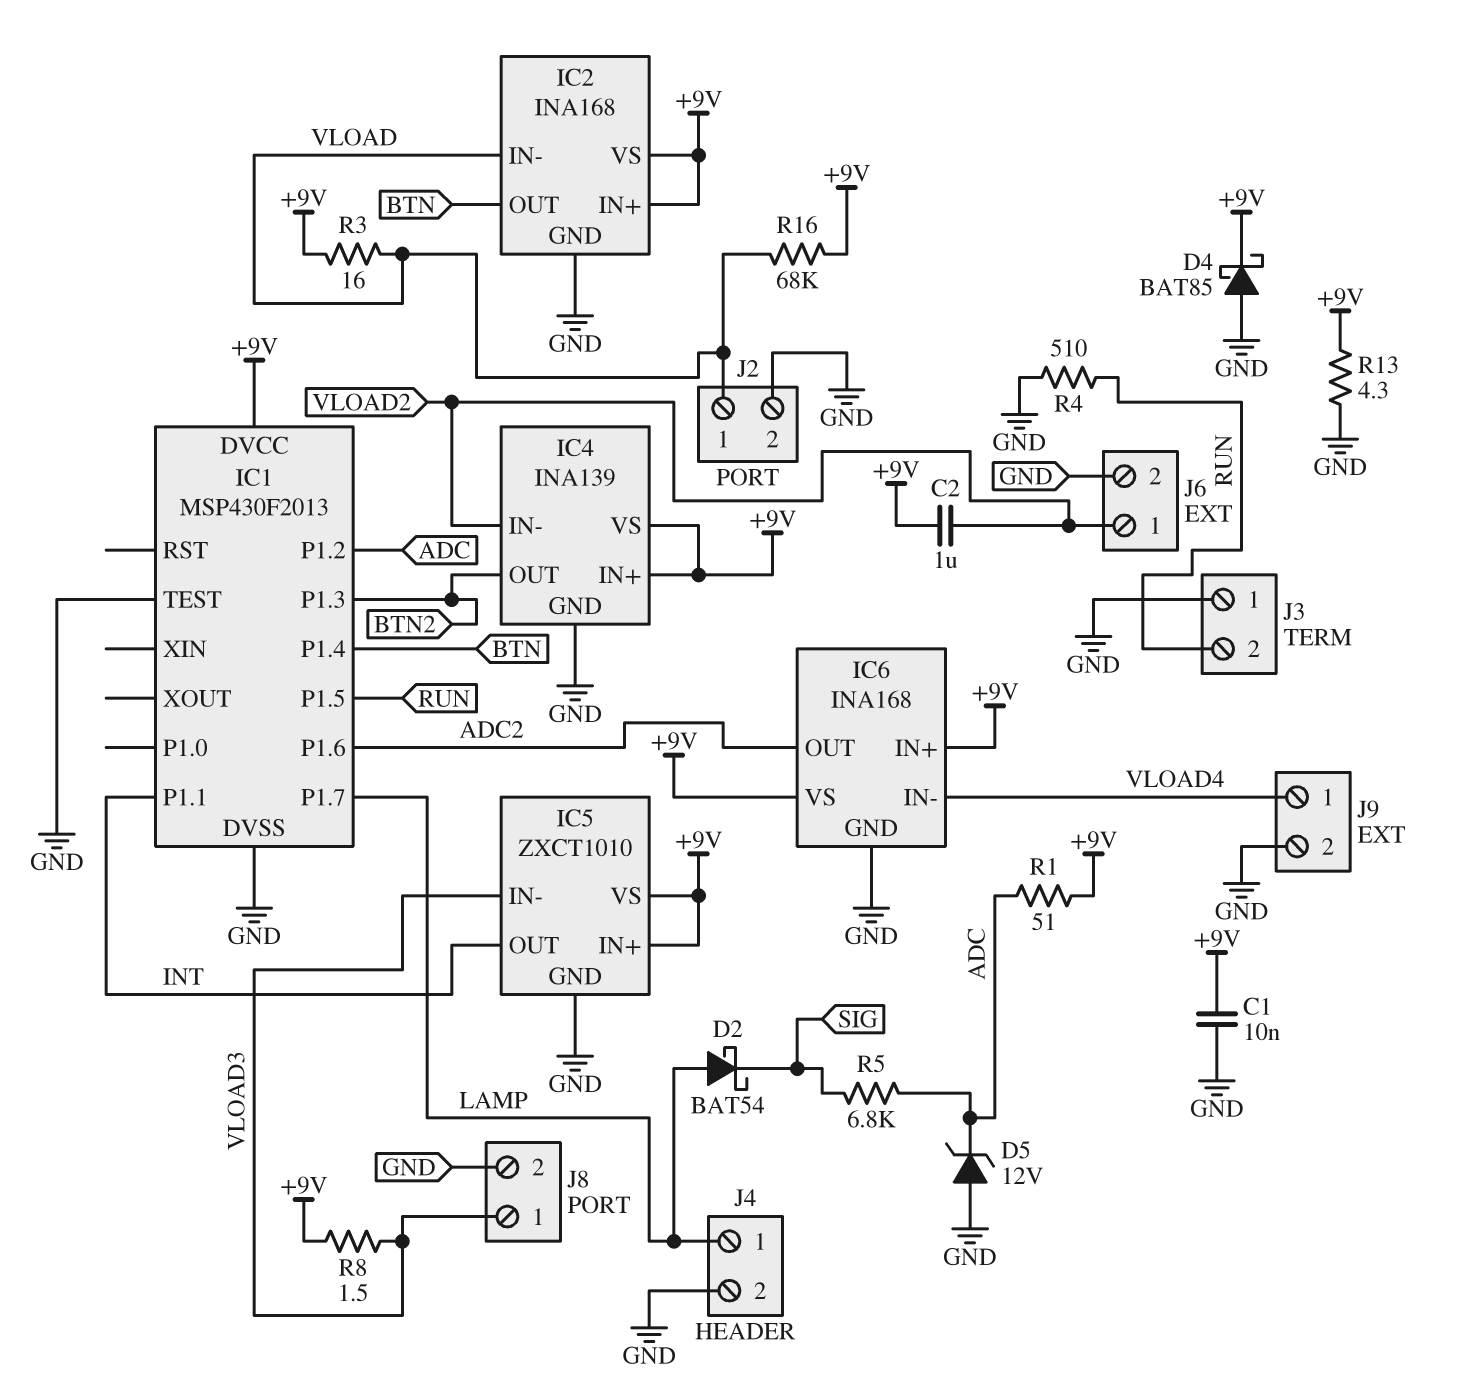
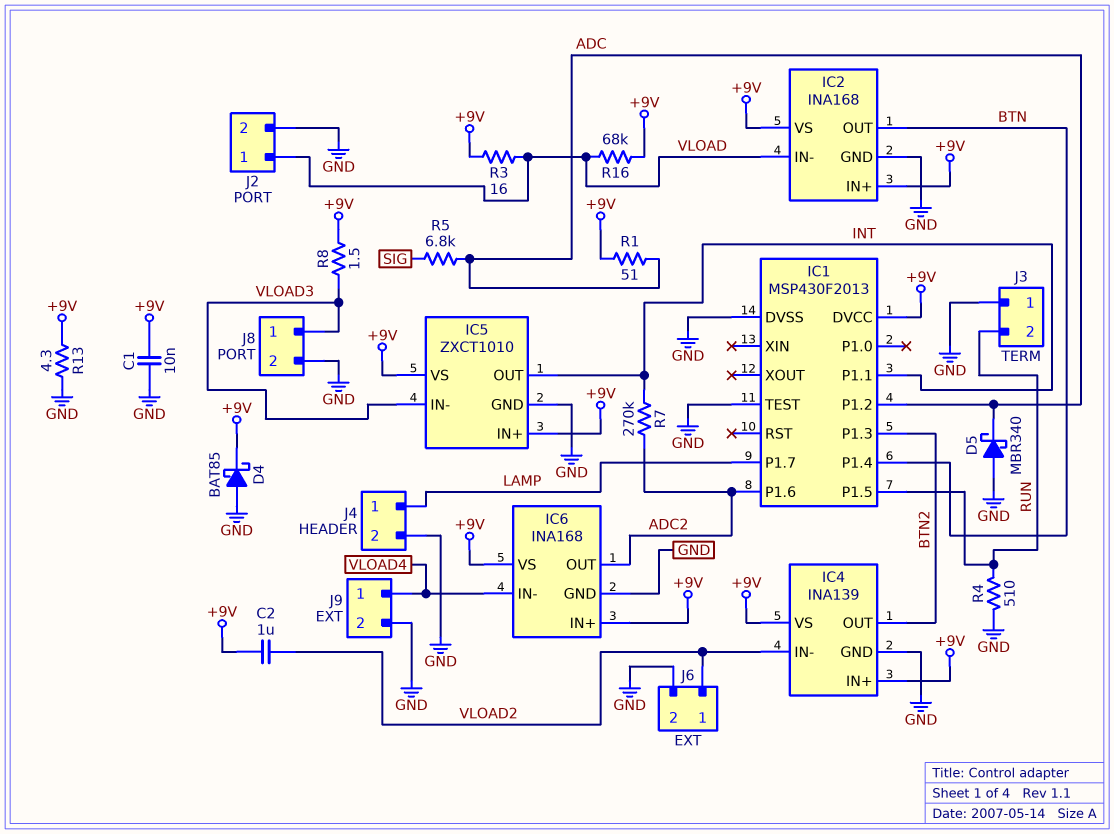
D2: schottky BAT54 (A LAMP, K SIG) -> none
D5: zener 12V (A GND, K ADC) -> schottky MBR340 (A GND, K ADC)
R7: none -> 270k (ADC2, INT)

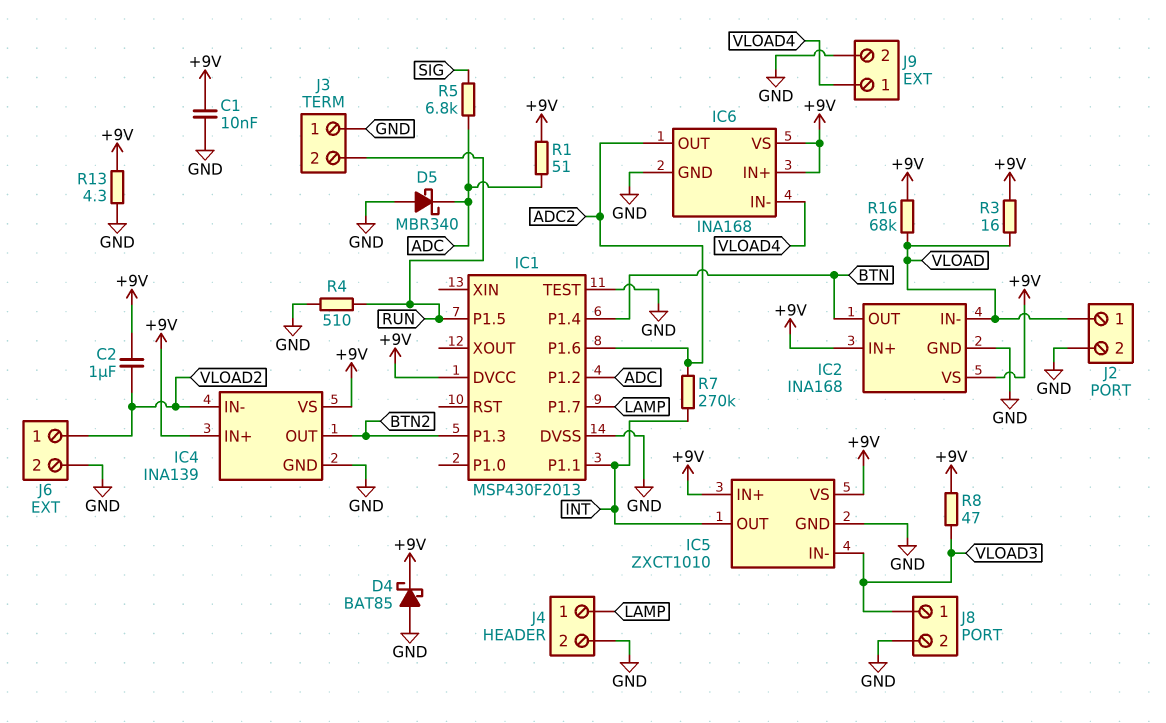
R8: 1.5 (+9V, VLOAD3) -> 47 (+9V, VLOAD3)

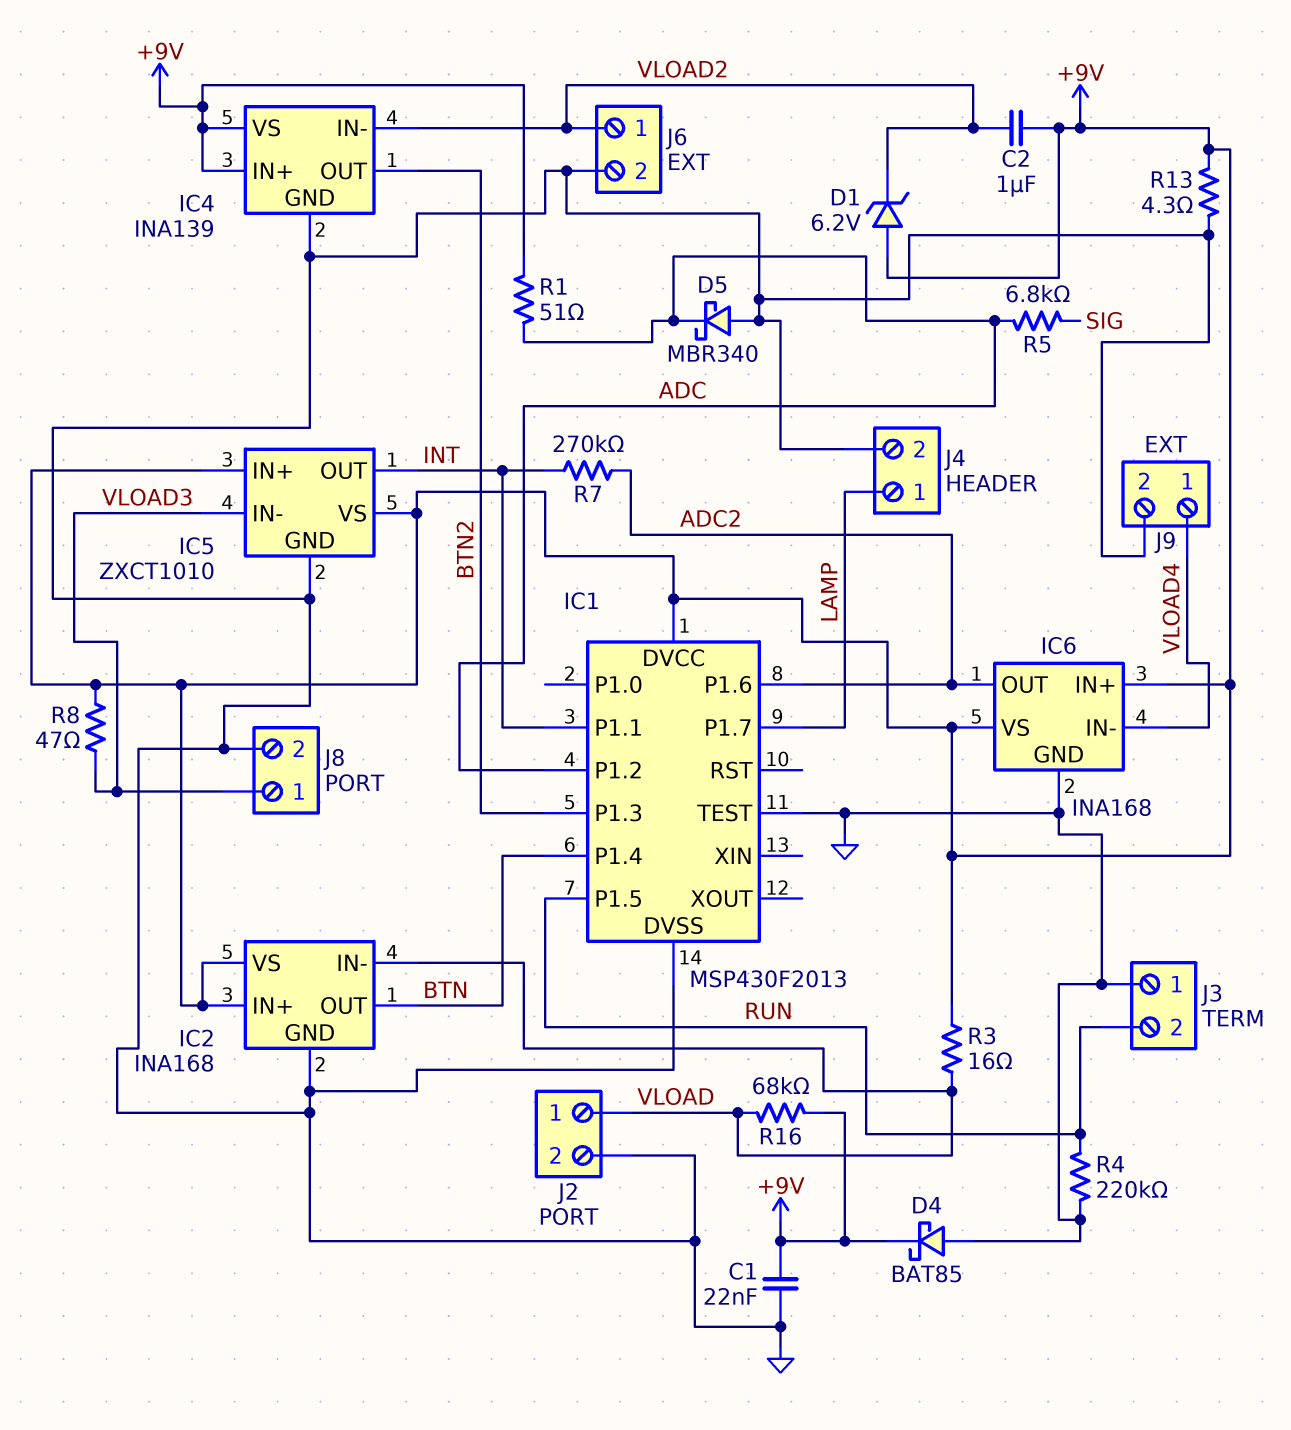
C1: 10nF (+9V, GND) -> 22nF (+9V, GND)
D1: none -> zener 6.2V (A +9V, K VLOAD2)
R4: 510 (GND, RUN) -> 220k (GND, RUN)

